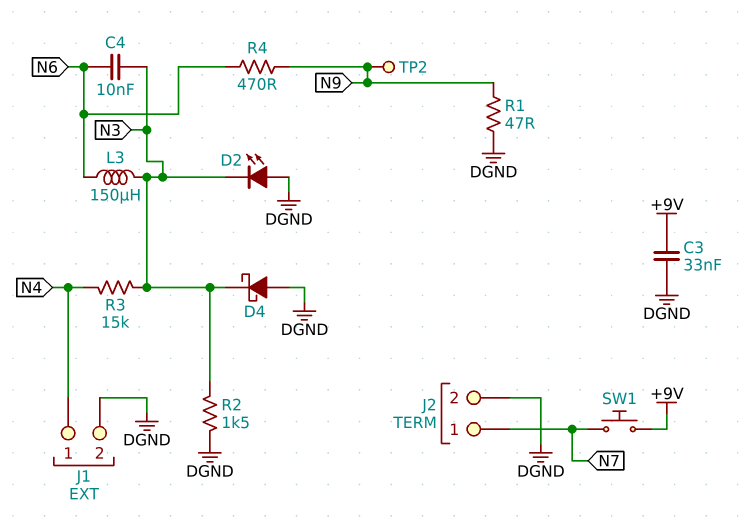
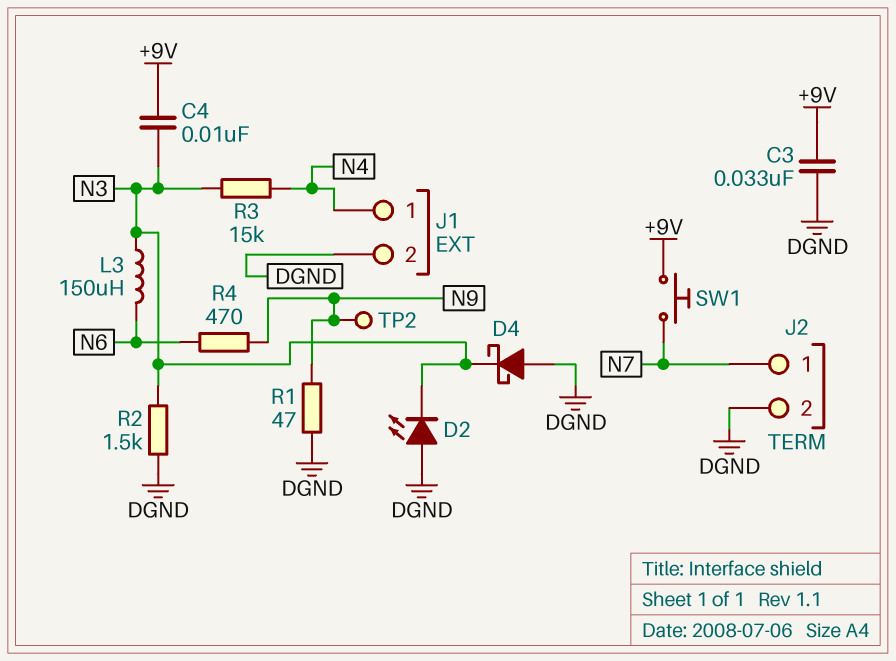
C4: 10nF (N3, N6) -> 10nF (+9V, N3)

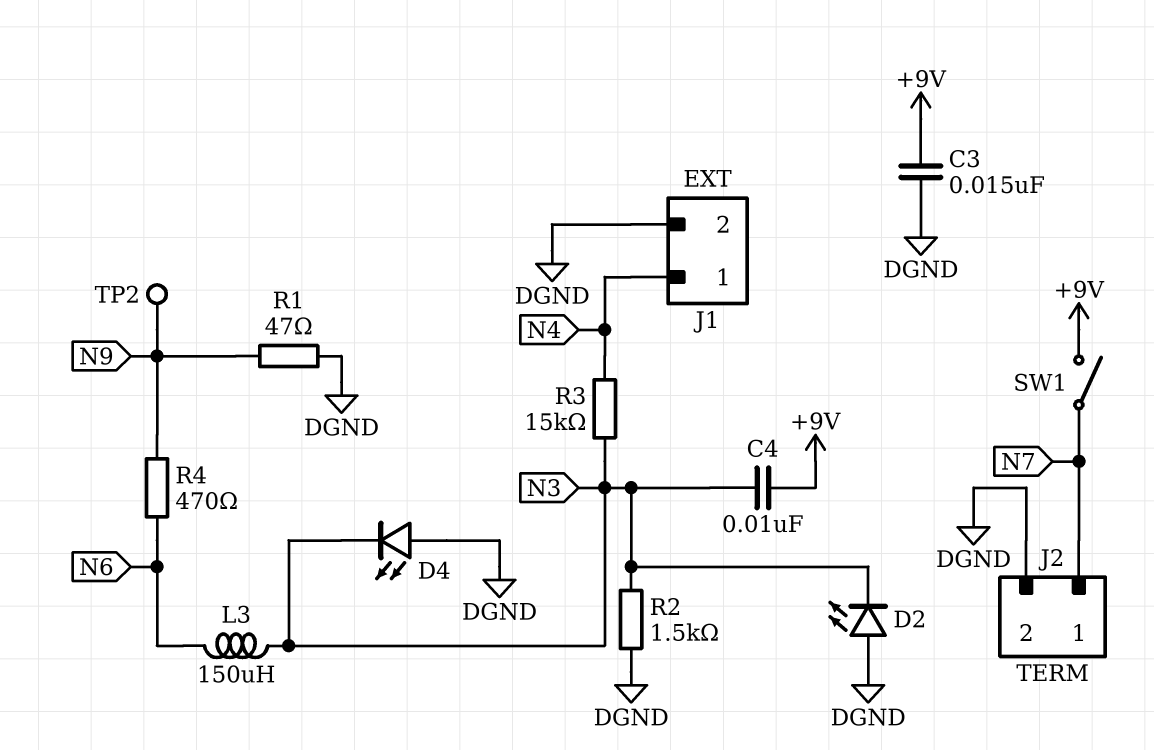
C3: 33nF (+9V, DGND) -> 15nF (+9V, DGND)
D4: schottky (A DGND, K N3) -> LED (A DGND, K N3)
SW1: button (+9V, N7) -> switch (+9V, N7)

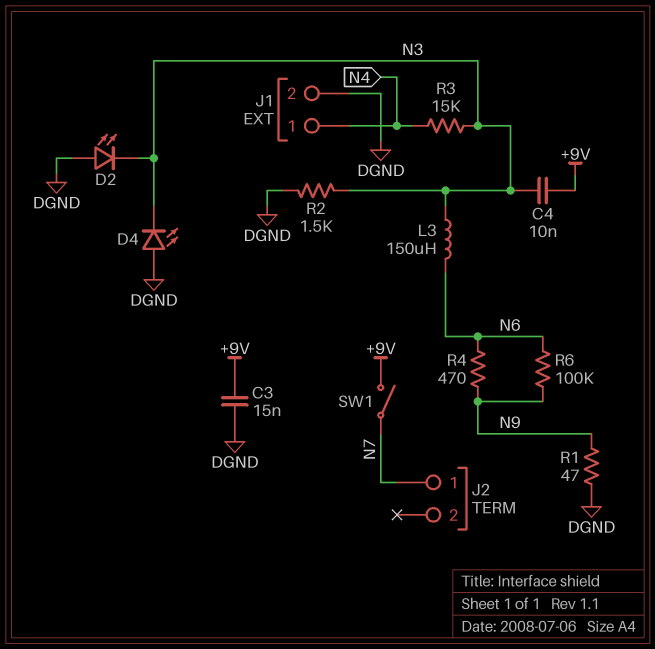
J2 pin 2: DGND -> none
R6: none -> 100k (N6, N9)
TP2: test point (N9) -> none

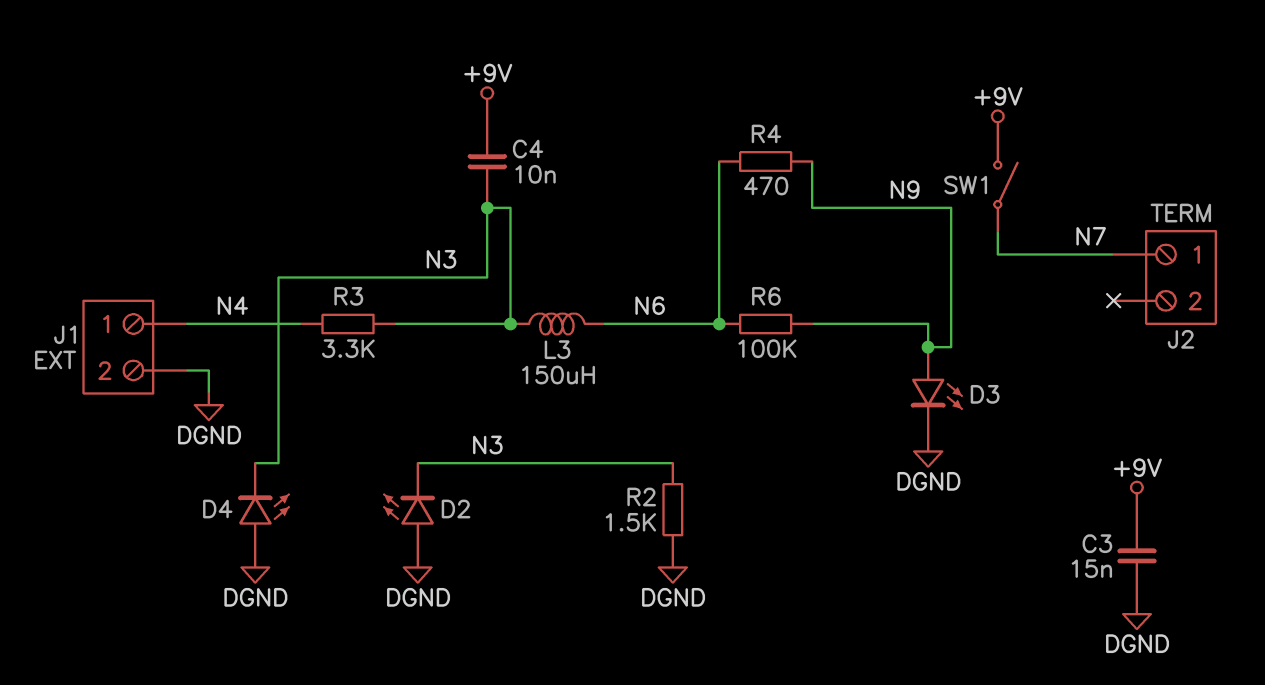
D3: none -> LED (A N9, K DGND)
R1: 47 (DGND, N9) -> none
R3: 15k (N3, N4) -> 3.3k (N3, N4)

